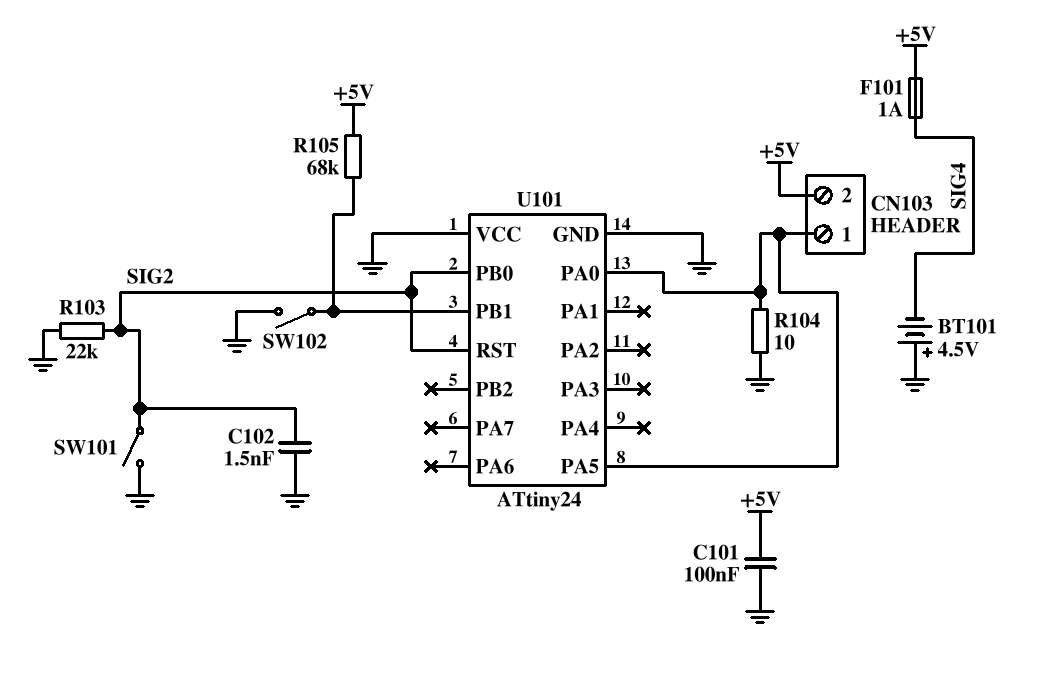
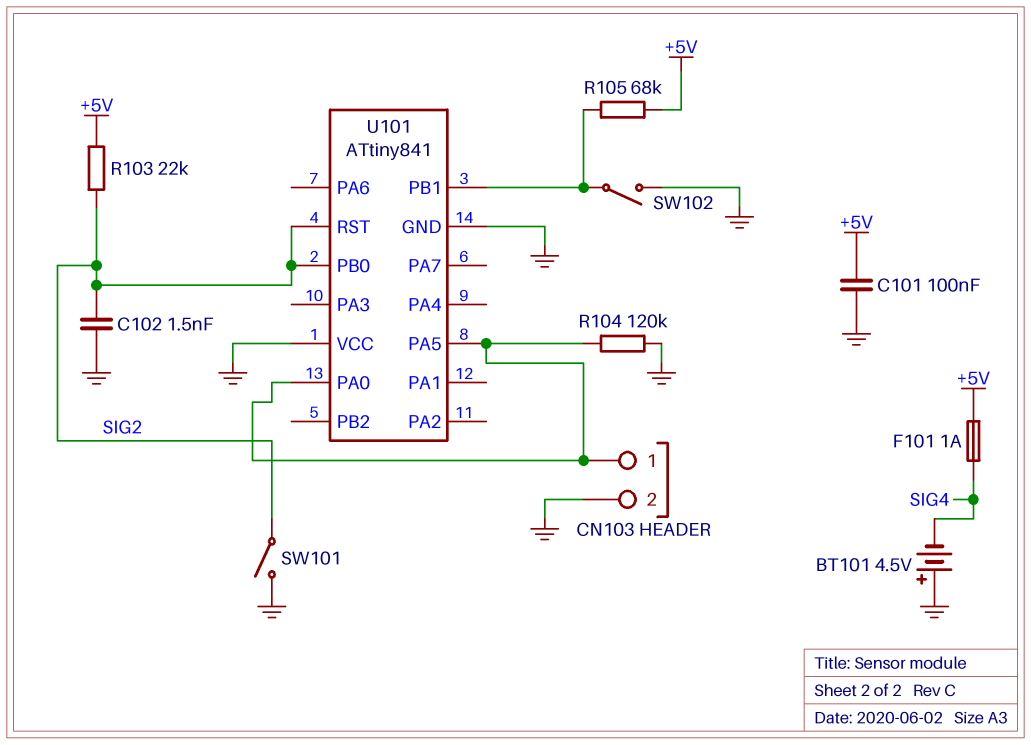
CN103 pin 2: +5V -> GND
R103: 22k (GND, SIG2) -> 22k (+5V, SIG2)
R104: 10 (CN103/1, GND) -> 120k (CN103/1, GND)
U101: ATtiny24 -> ATtiny841

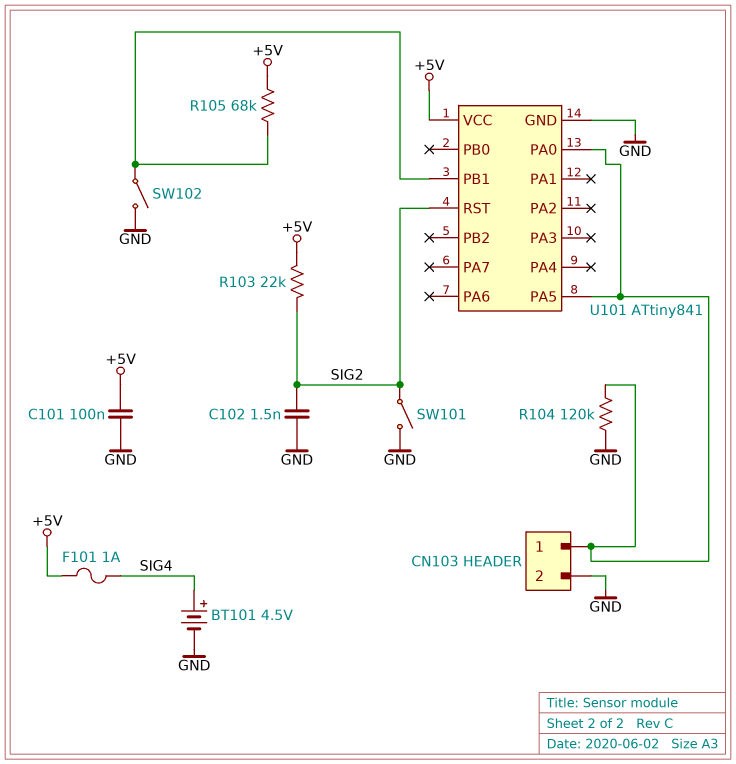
BT101: 4.5V (plus GND, minus SIG4) -> 4.5V (plus SIG4, minus GND)
U101 pin PB0: SIG2 -> none
U101 pin VCC: GND -> +5V

